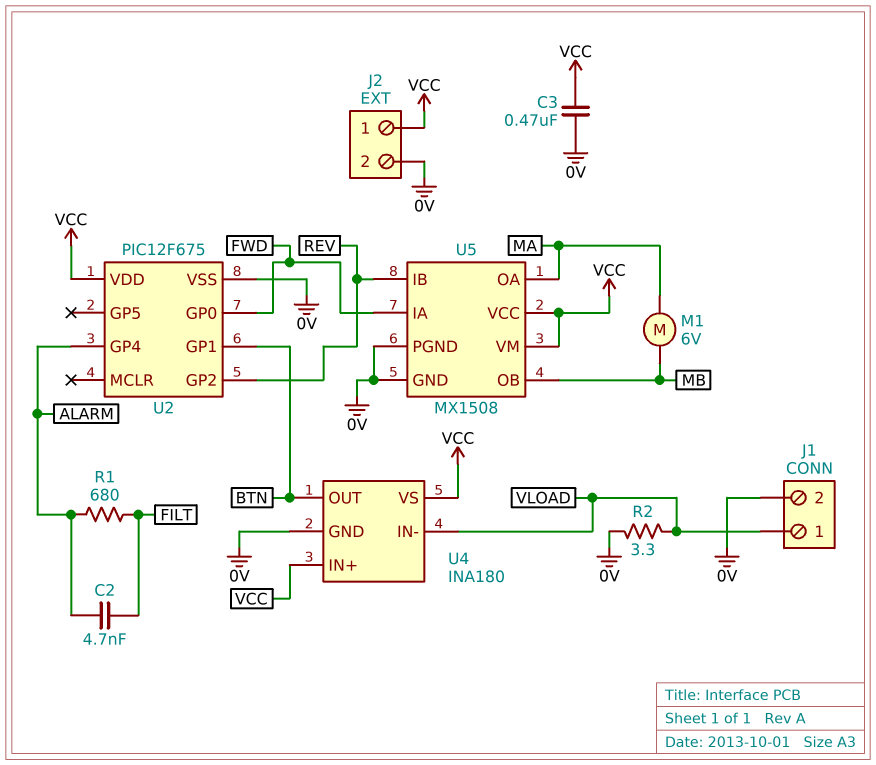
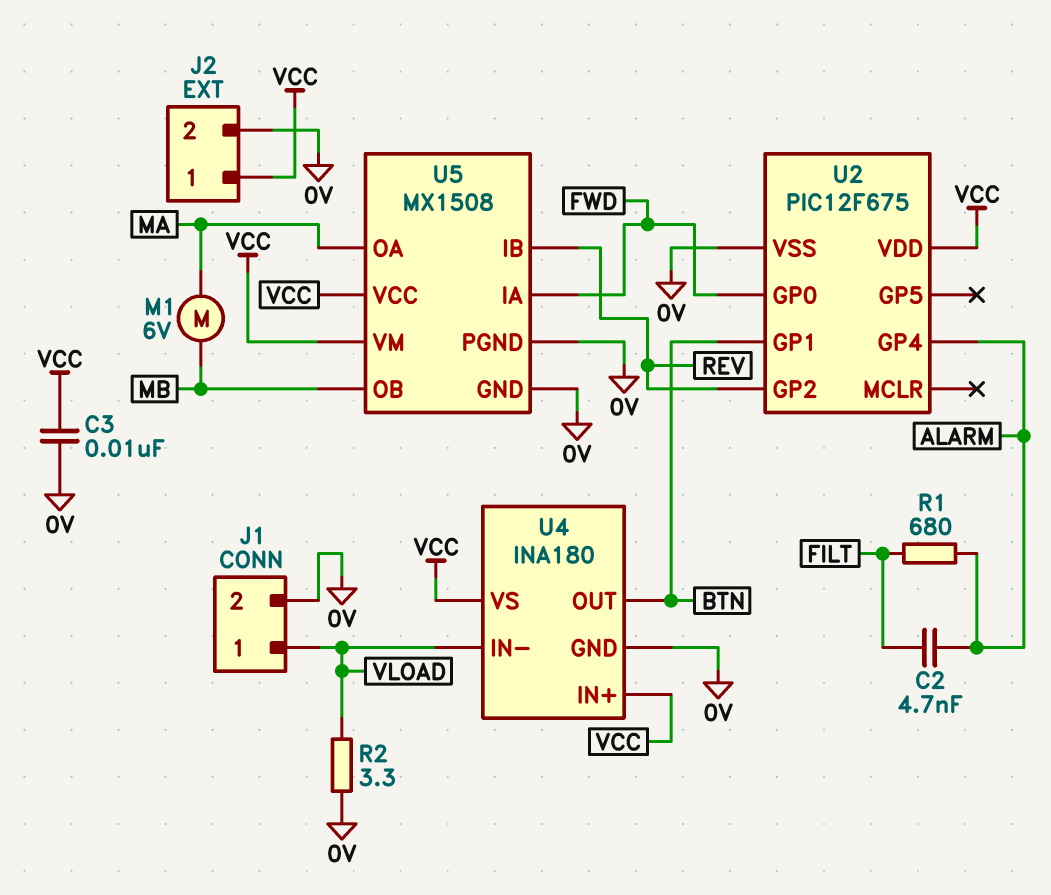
C3: 470nF (0V, VCC) -> 10nF (0V, VCC)

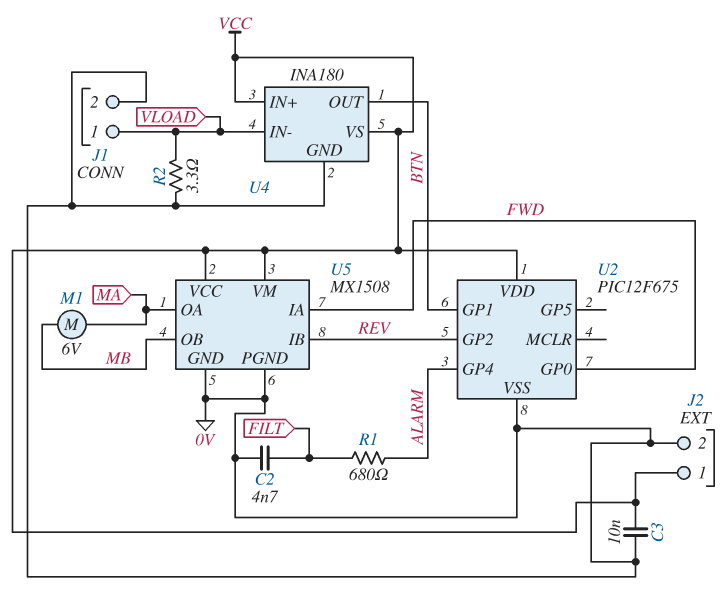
C2: 4.7nF (ALARM, FILT) -> 4.7nF (0V, FILT)

